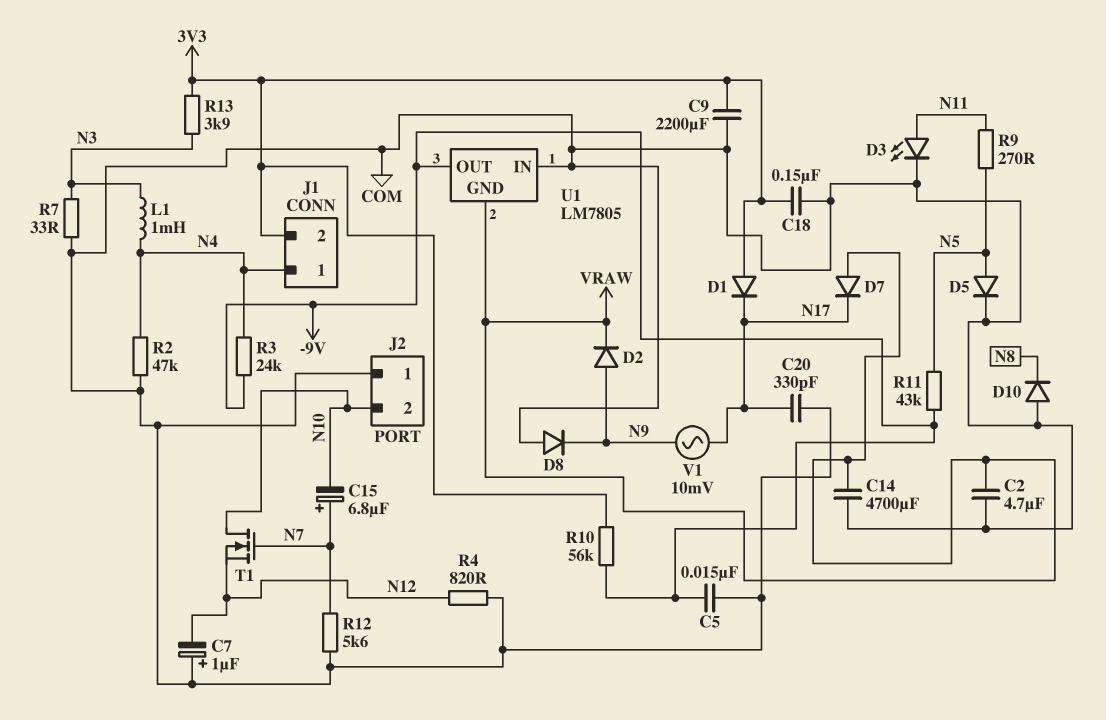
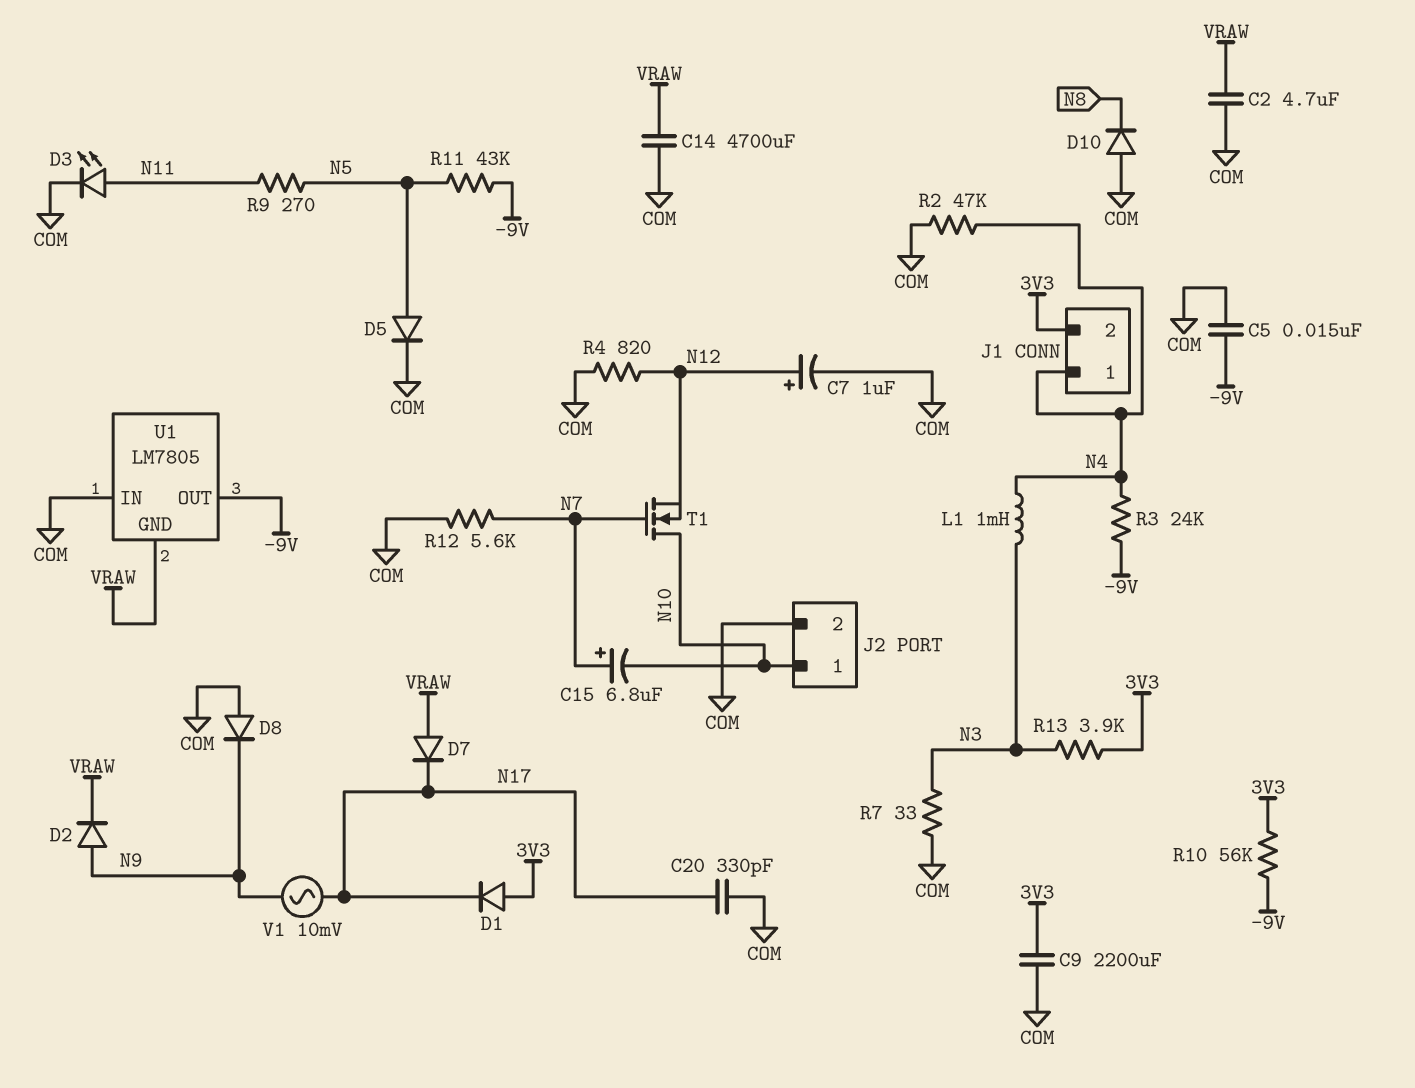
C7: 1uF (plus COM, minus N12) -> 1uF (plus N12, minus COM)
C18: 150nF (3V3, COM) -> none
J2 pin 1: COM -> N10
J2 pin 2: N10 -> COM

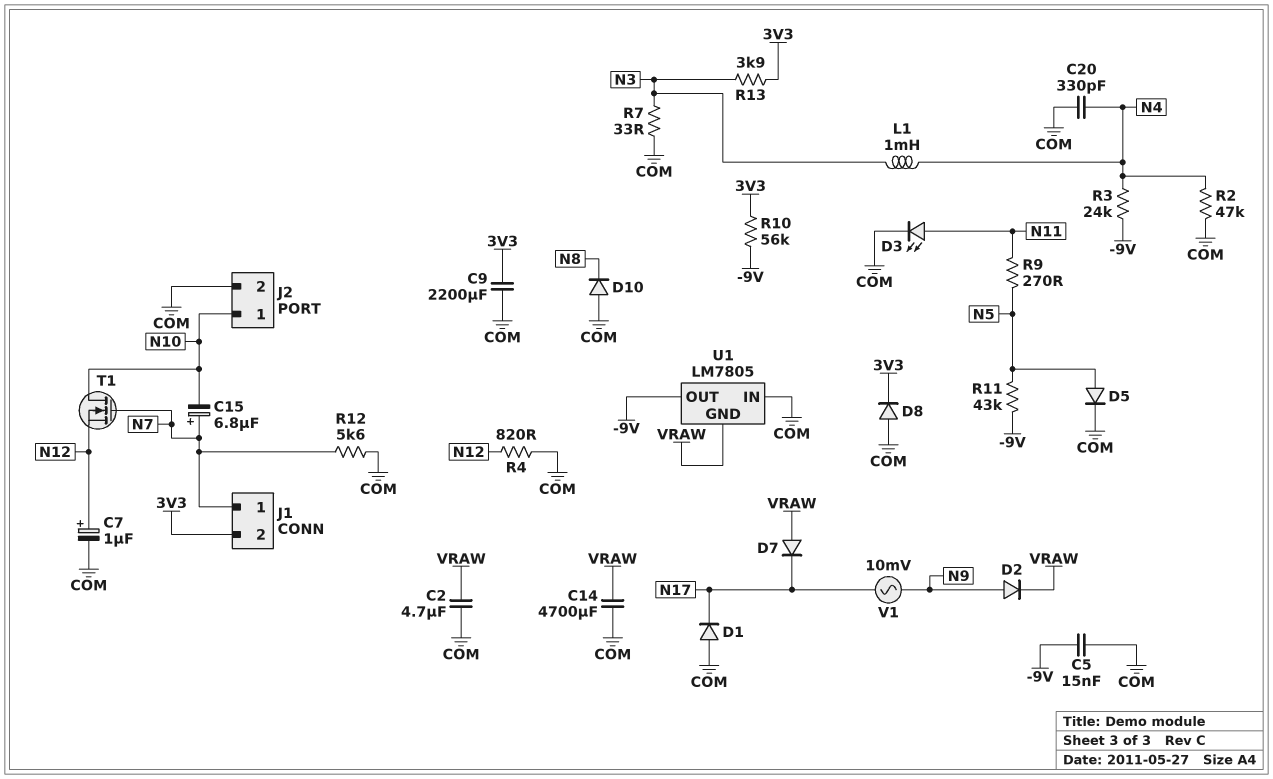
C20: 330pF (COM, N17) -> 330pF (COM, N4)
D1: diode (A 3V3, K N17) -> diode (A COM, K N17)
D8: diode (A COM, K N9) -> diode (A COM, K 3V3)
J1 pin 1: N4 -> N7

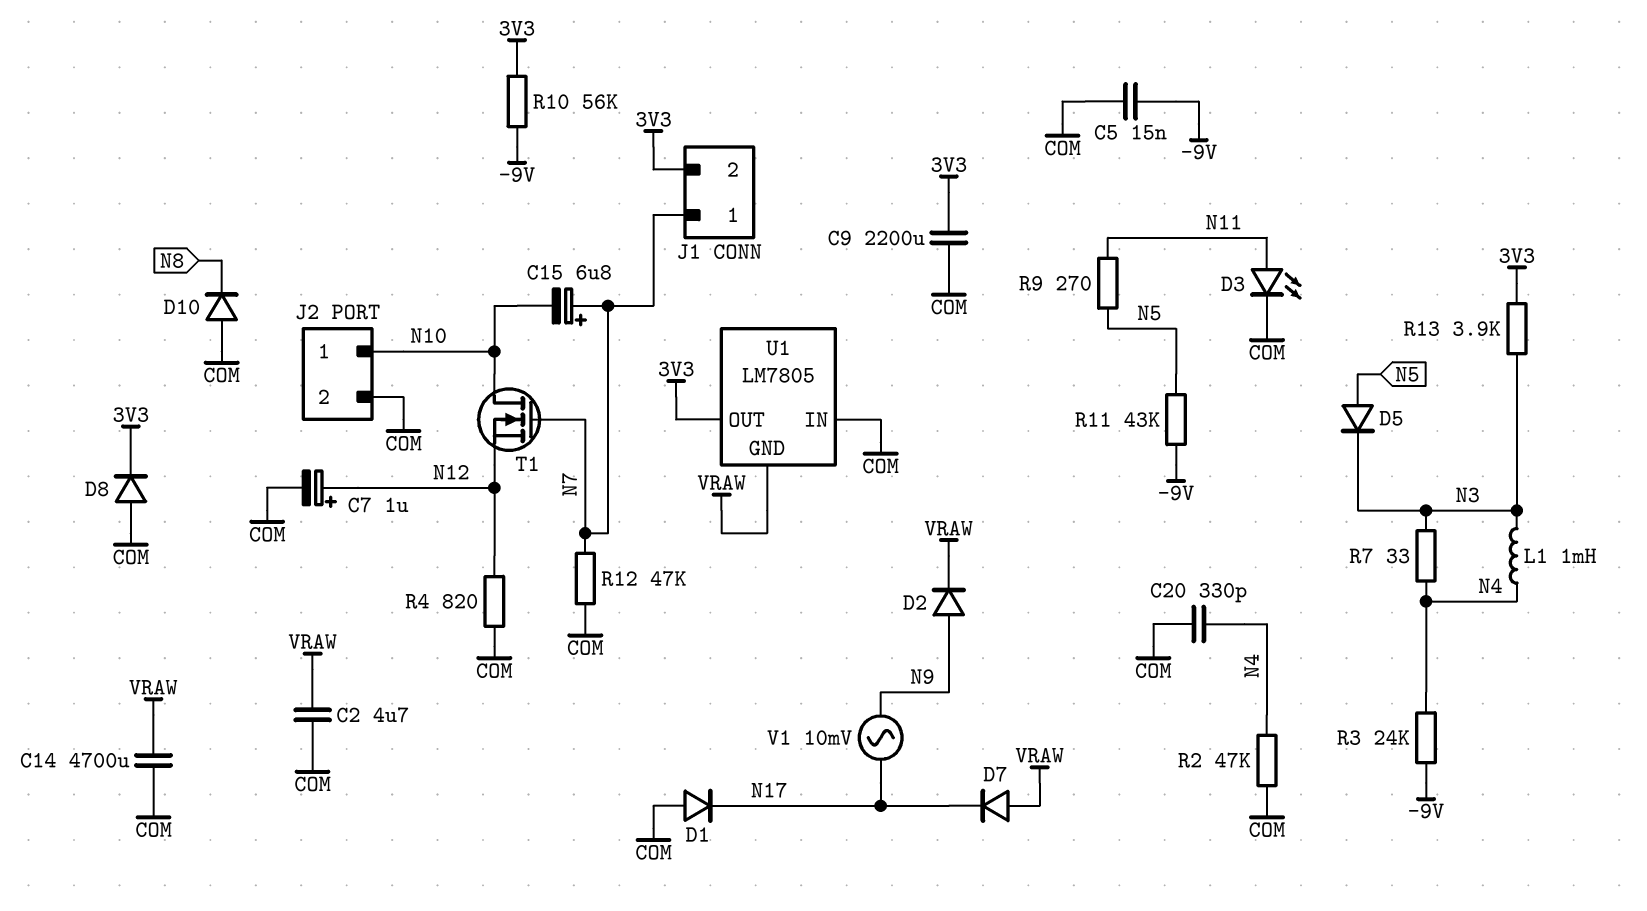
D5: diode (A N5, K COM) -> diode (A N5, K N3)
R7: 33 (COM, N3) -> 33 (N3, N4)
R12: 5.6k (COM, N7) -> 47k (COM, N7)
U1 pin OUT: -9V -> 3V3

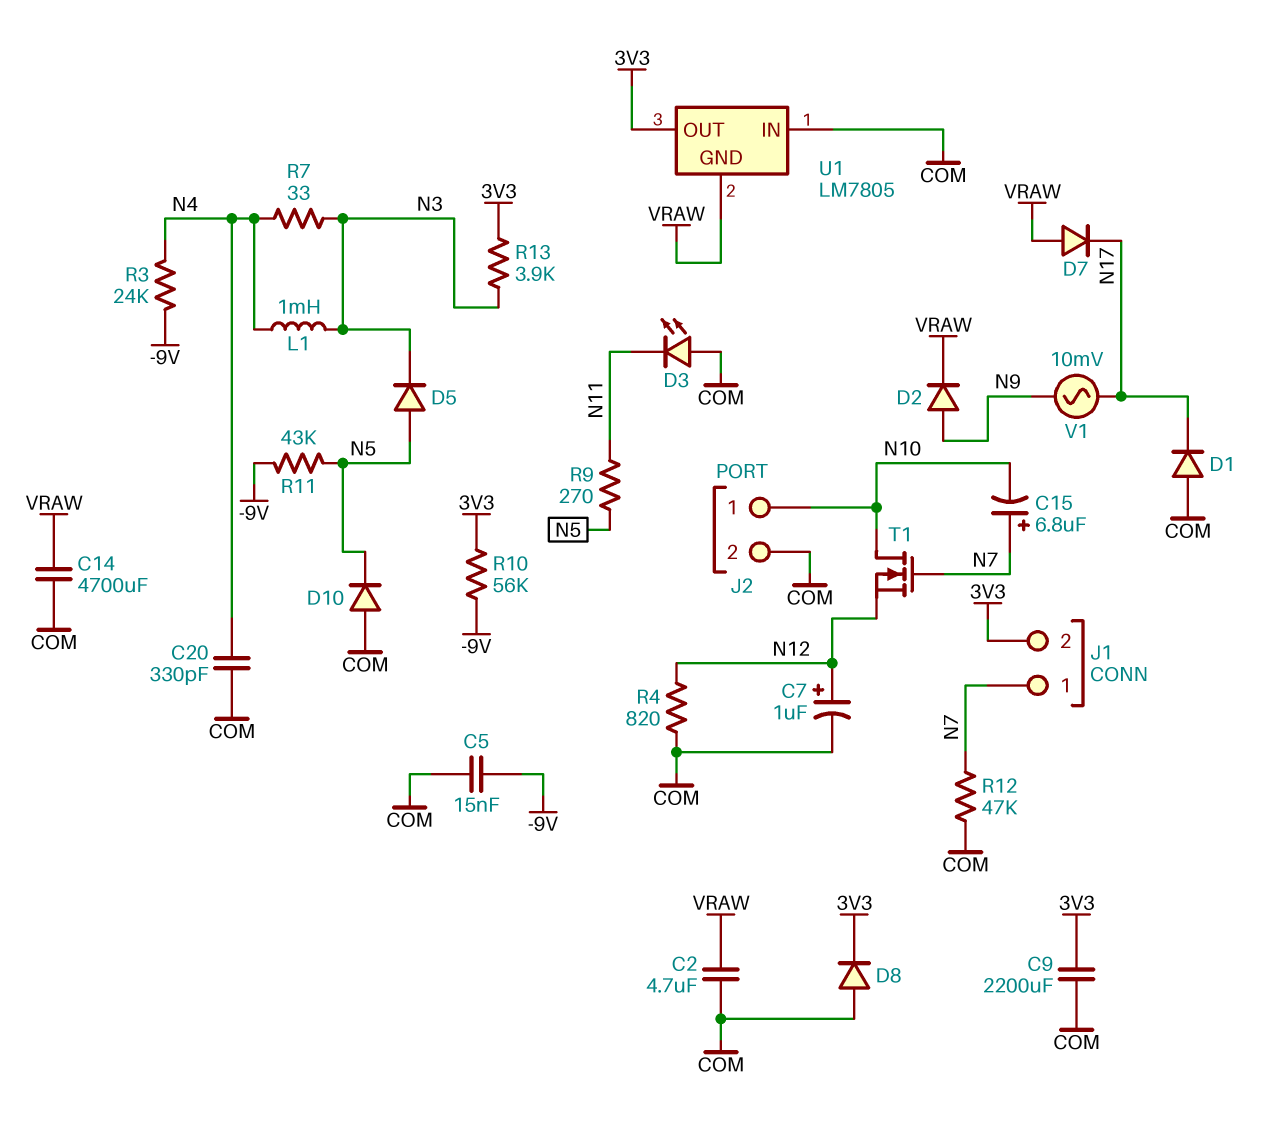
D3: LED (A N11, K COM) -> LED (A COM, K N11)
D10: diode (A COM, K N8) -> diode (A COM, K N5)
R2: 47k (COM, N4) -> none

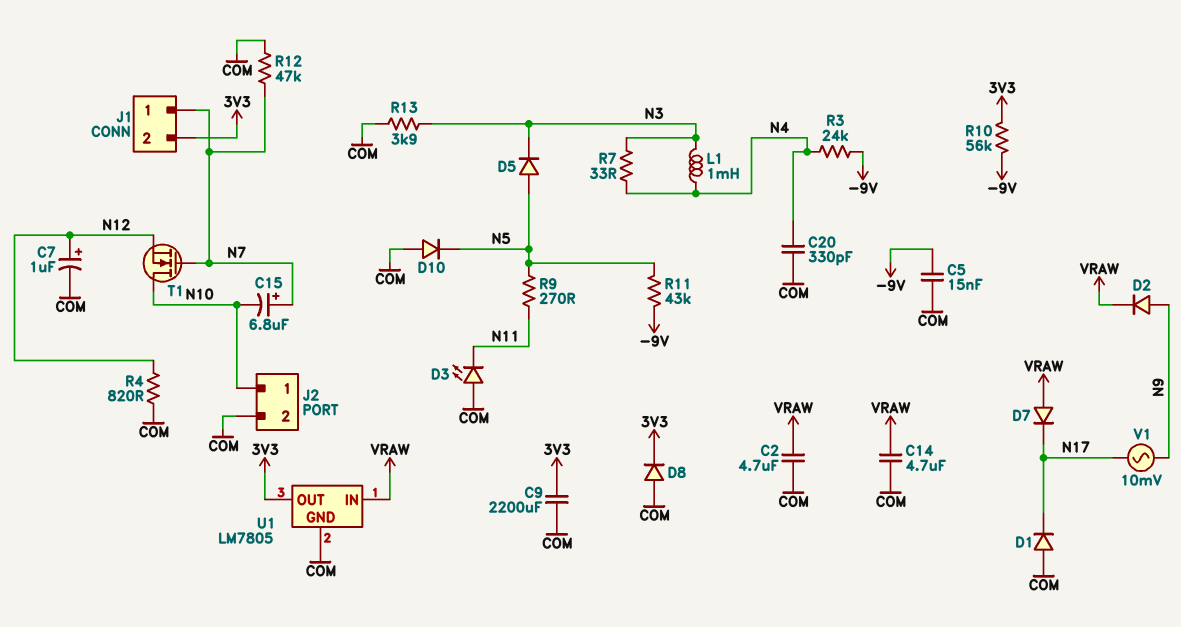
C14: 4700uF (COM, VRAW) -> 4.7uF (COM, VRAW)
R13: 3.9k (3V3, N3) -> 3.9k (COM, N3)
U1 pin GND: VRAW -> COM
U1 pin IN: COM -> VRAW

